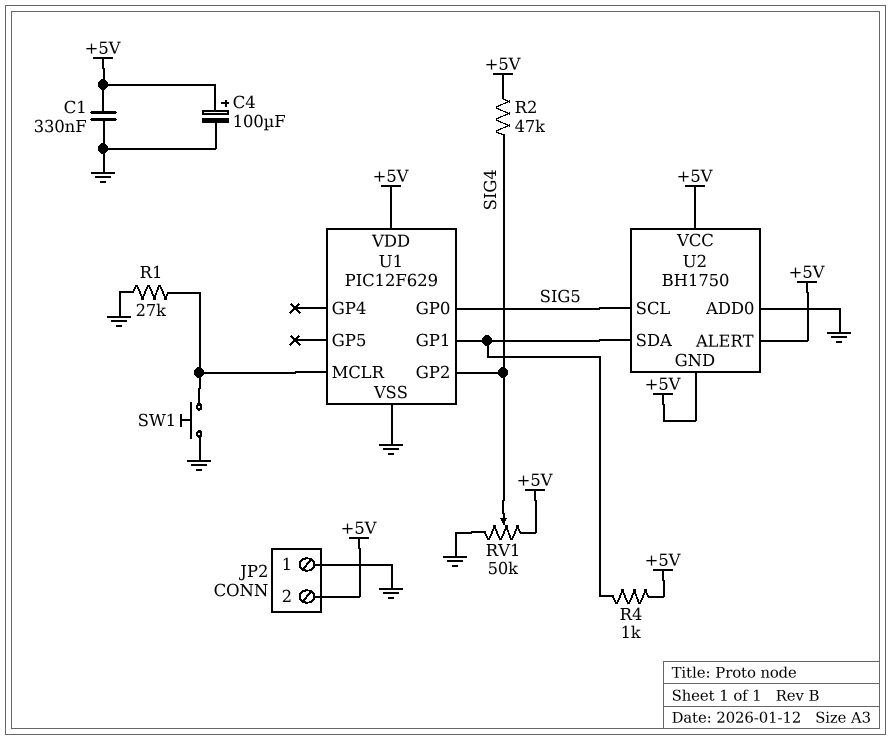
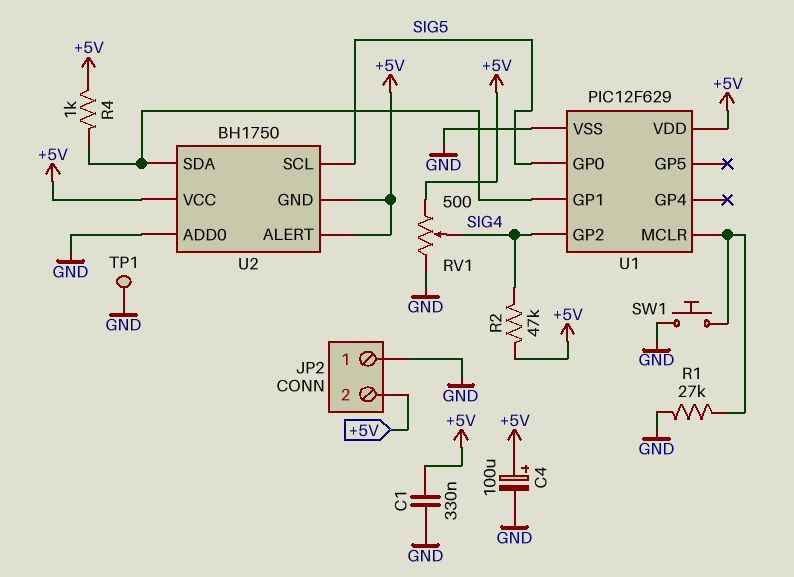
RV1: 50k (+5V, GND, wiper SIG4) -> 500 (+5V, GND, wiper SIG4)
TP1: none -> test point (GND)

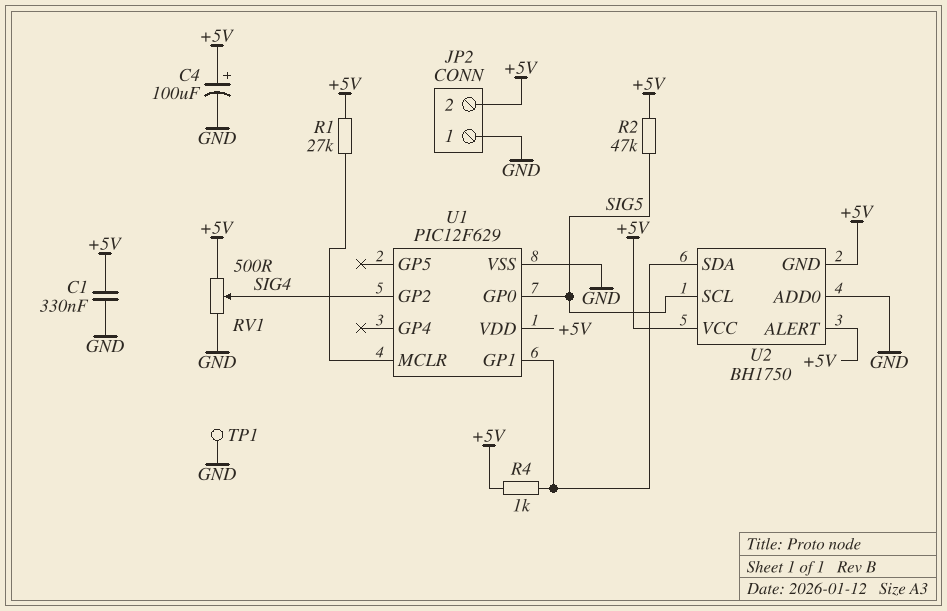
R1: 27k (GND, U1/MCLR) -> 27k (+5V, U1/MCLR)
R2: 47k (+5V, SIG4) -> 47k (+5V, SIG5)
SW1: button (GND, U1/MCLR) -> none

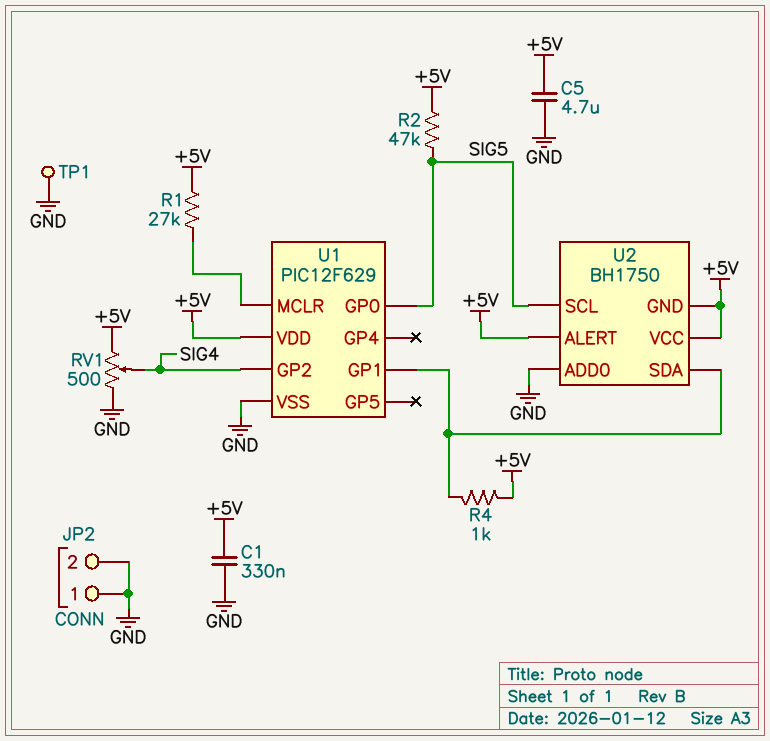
C4: 100uF (plus +5V, minus GND) -> none
C5: none -> 4.7uF (+5V, GND)
JP2 pin 2: +5V -> GND

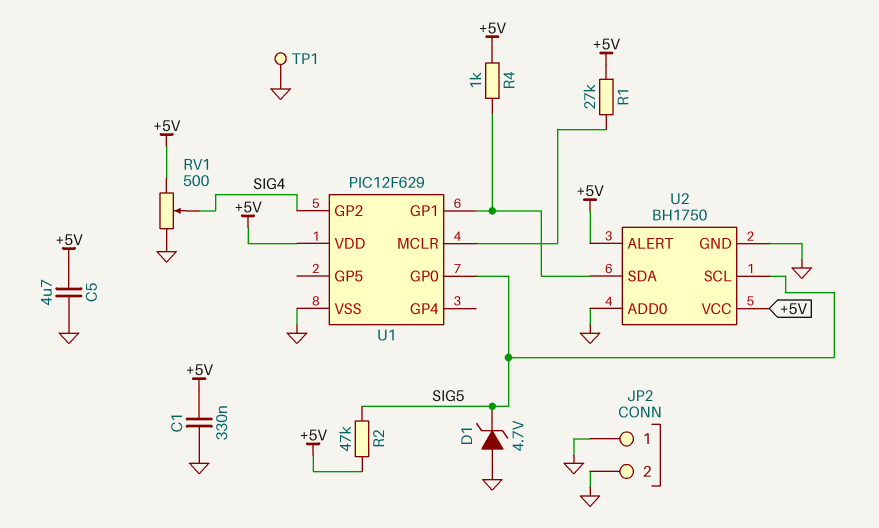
D1: none -> zener 4.7V (A GND, K SIG5)
U2 pin GND: +5V -> GND

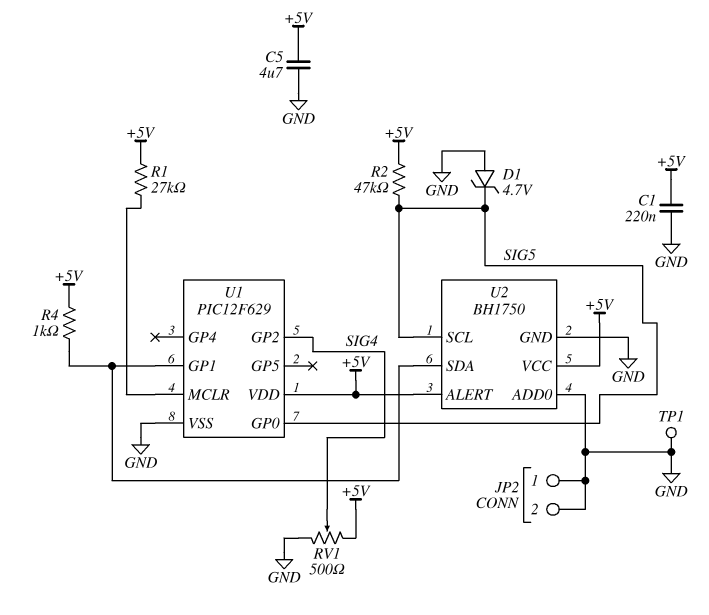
C1: 330nF (+5V, GND) -> 220nF (+5V, GND)

